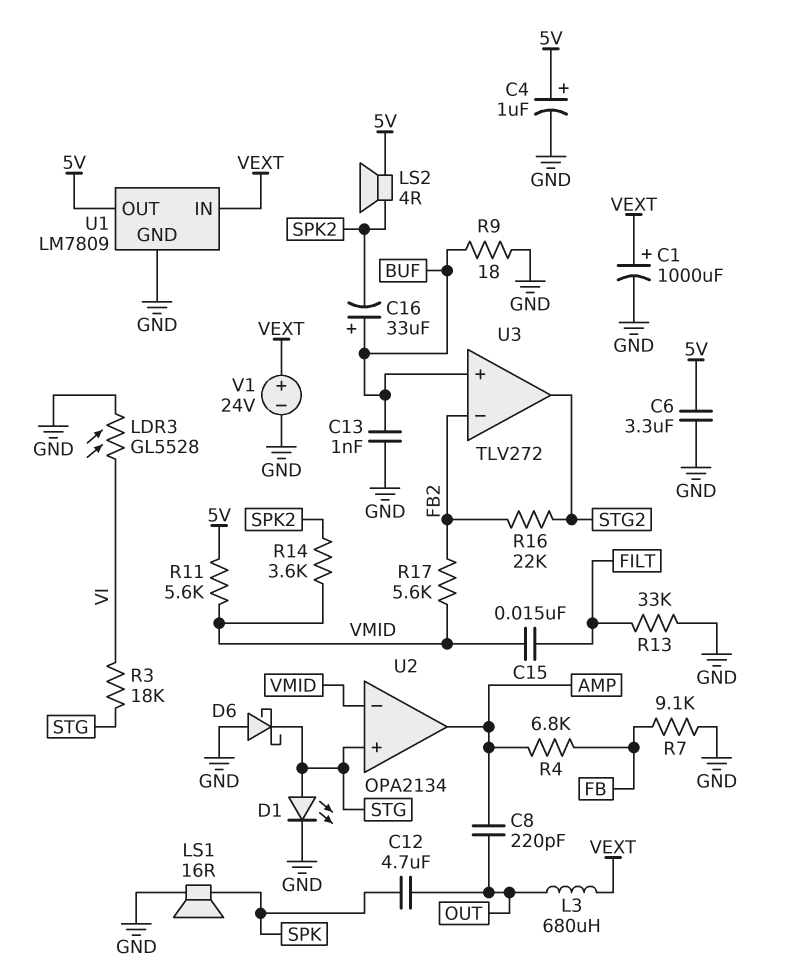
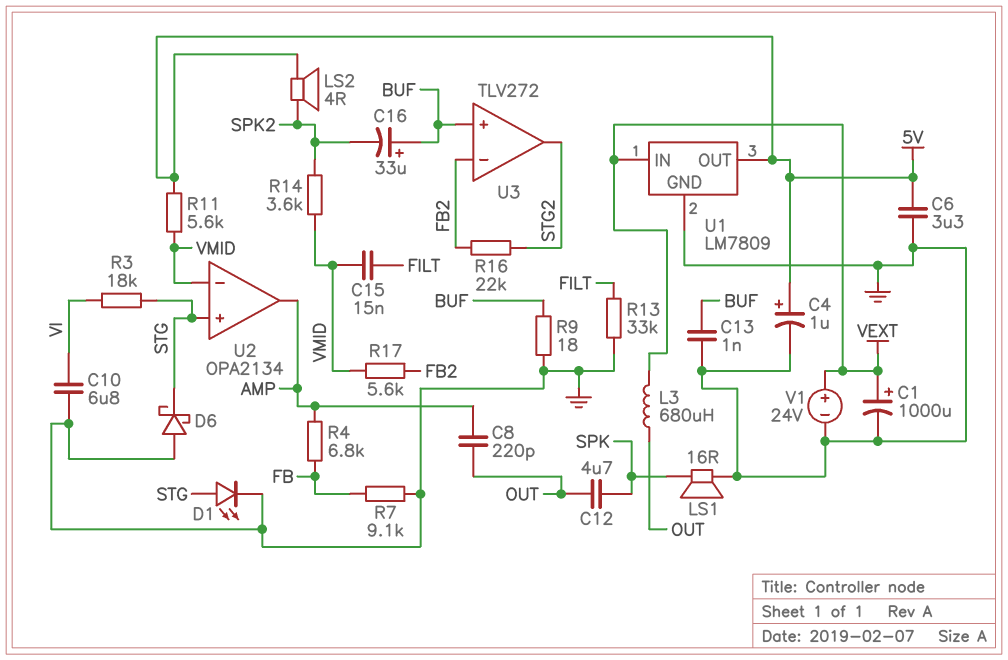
C10: none -> 6.8uF (GND, VI)
LDR3: GL5528 (GND, VI) -> none

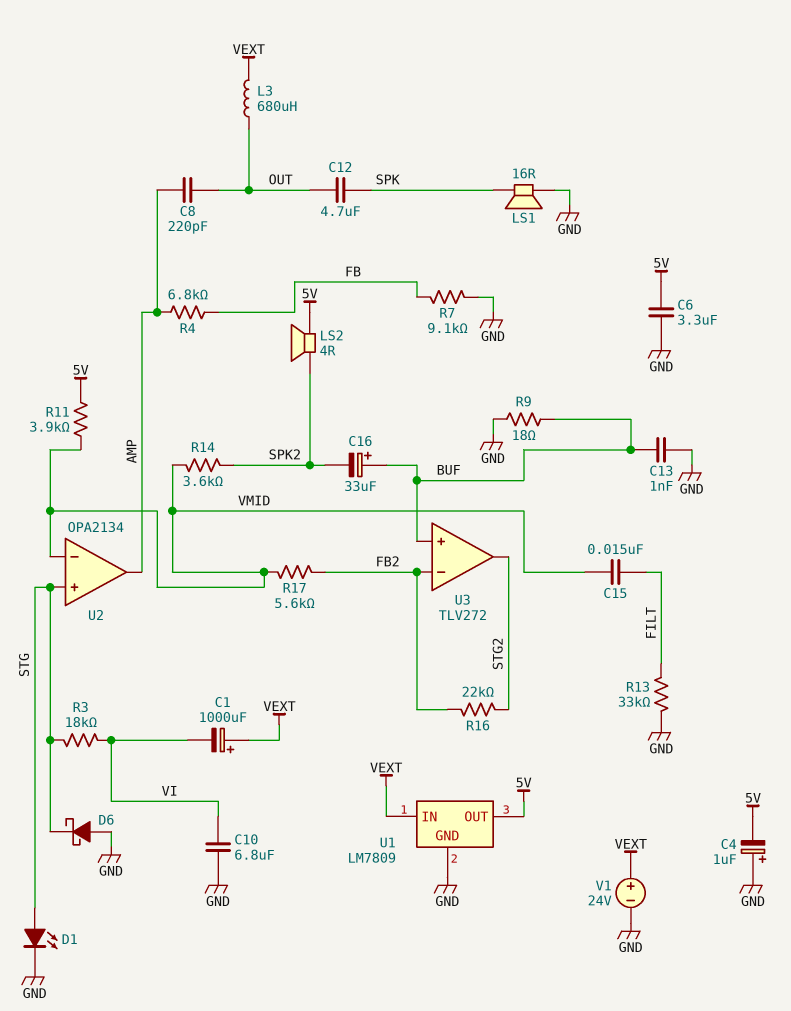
C1: 1000uF (plus VEXT, minus GND) -> 1000uF (plus VEXT, minus VI)
C4: 1uF (plus 5V, minus GND) -> 1uF (plus GND, minus 5V)
R11: 5.6k (5V, VMID) -> 3.9k (5V, VMID)

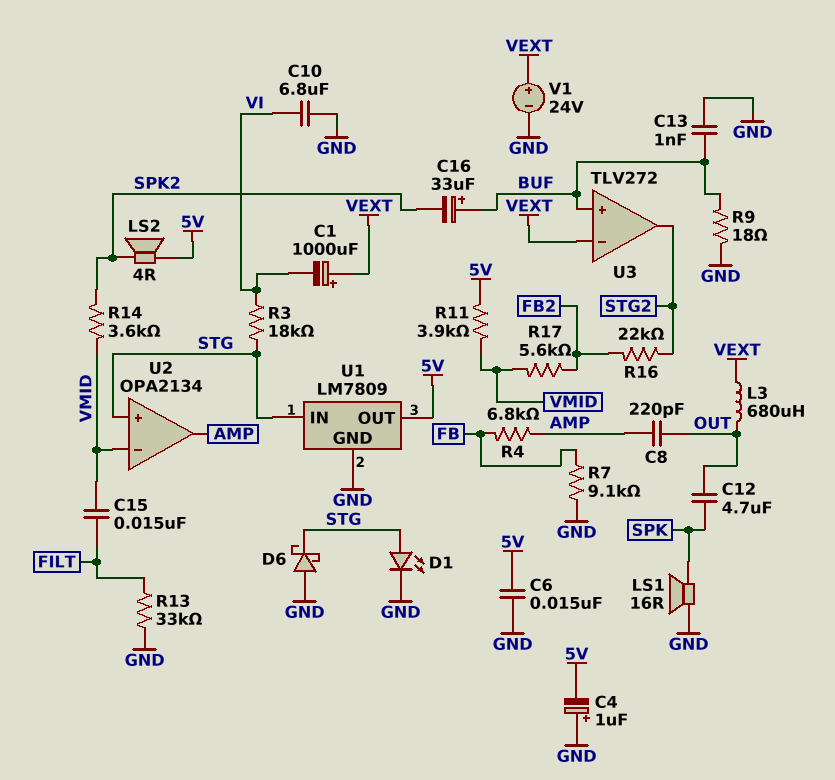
C6: 3.3uF (5V, GND) -> 15nF (5V, GND)
U1 pin IN: VEXT -> STG
U3 pin in-: FB2 -> VEXT

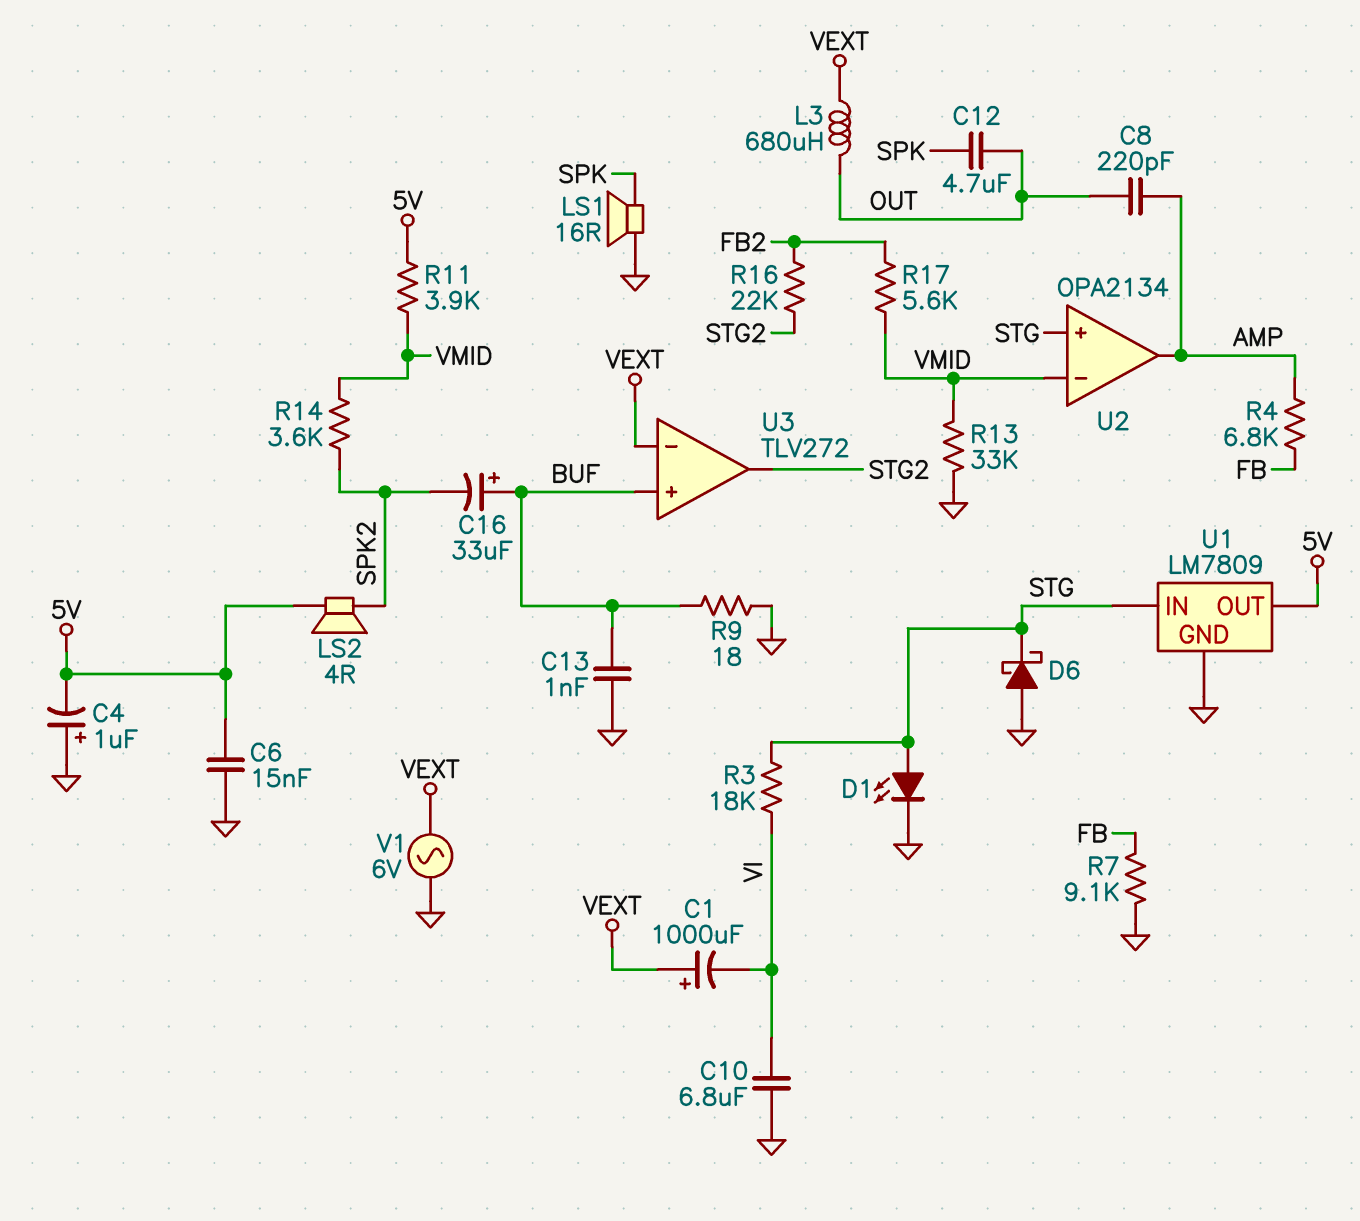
C15: 15nF (FILT, VMID) -> none
R13: 33k (FILT, GND) -> 33k (GND, VMID)
V1: 24V (plus VEXT, minus GND) -> AC 6V (GND, VEXT)

